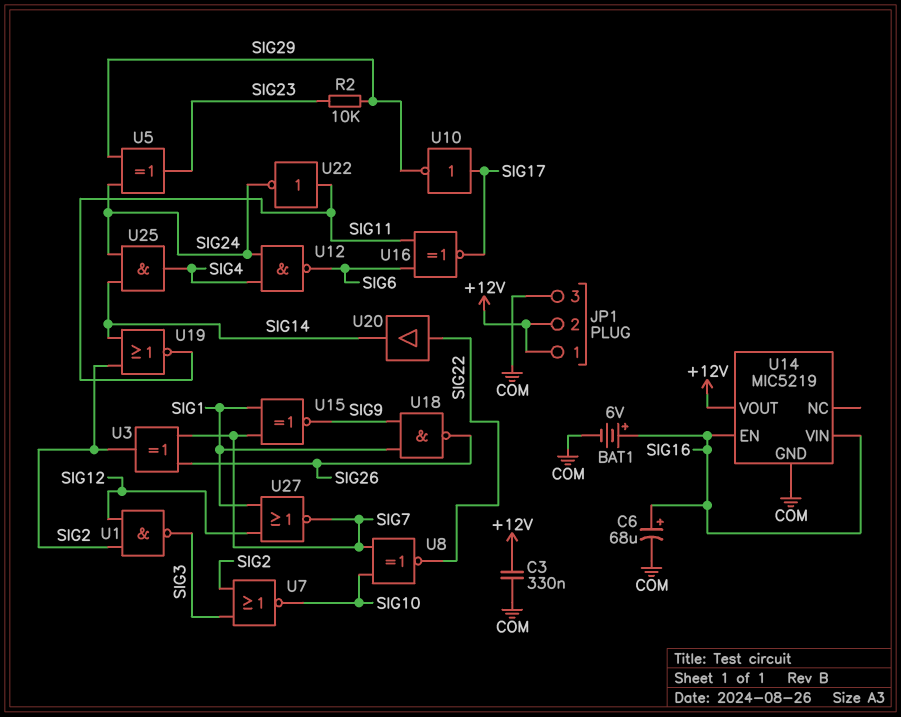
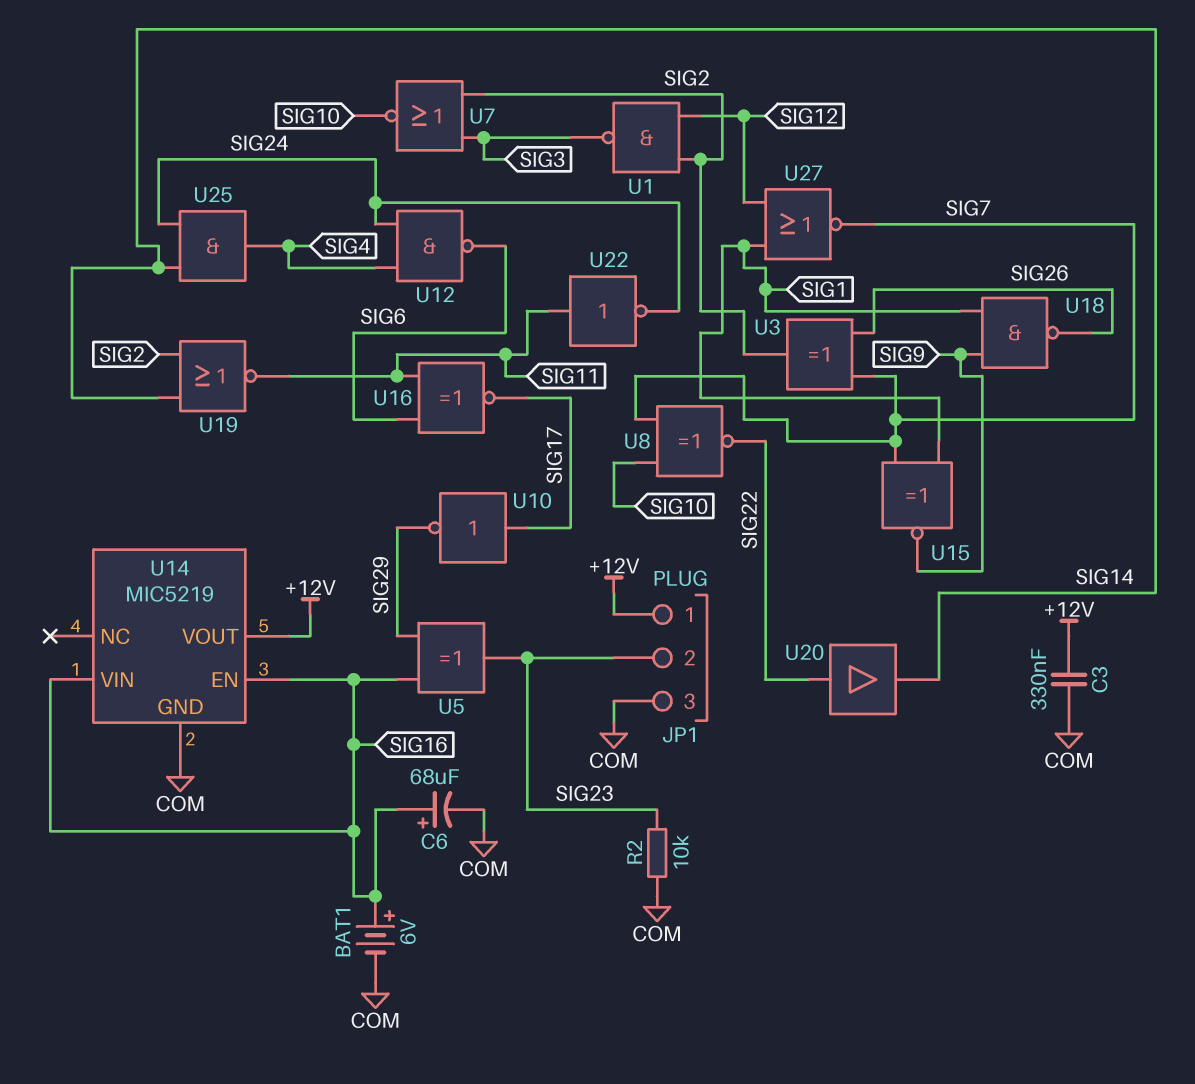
JP1 pin 2: +12V -> SIG23
R2: 10k (SIG23, SIG29) -> 10k (COM, SIG23)
U5: XOR (in SIG24, in SIG29, out SIG23) -> XOR (in SIG16, in SIG29, out SIG23)

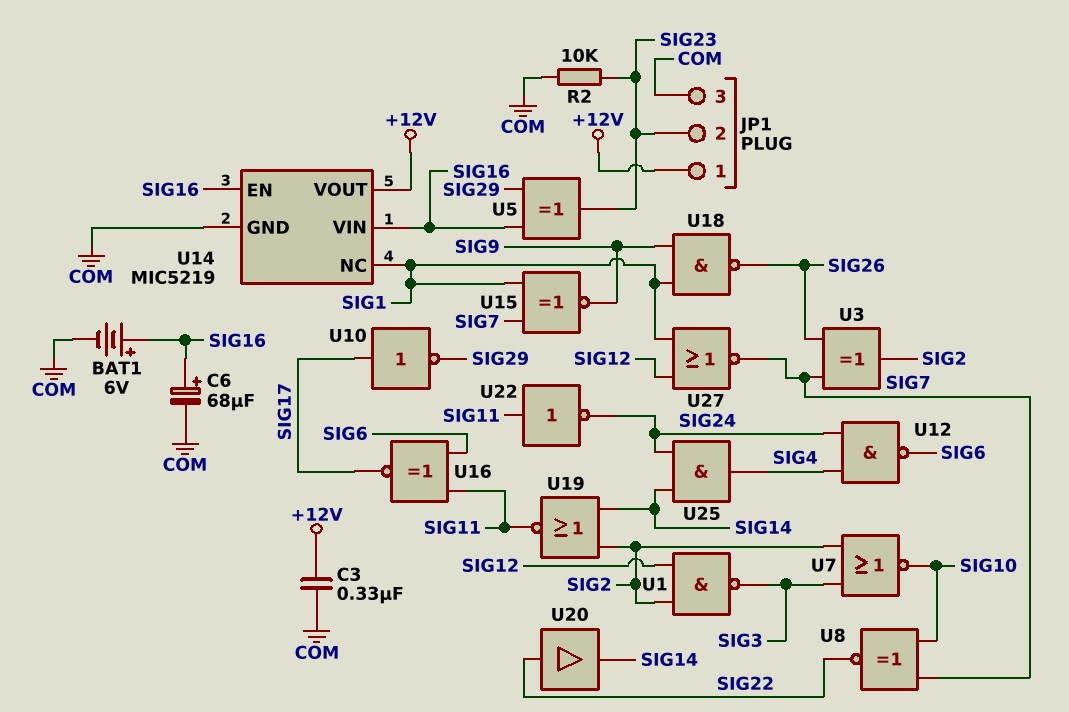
U14 pin NC: none -> SIG1

